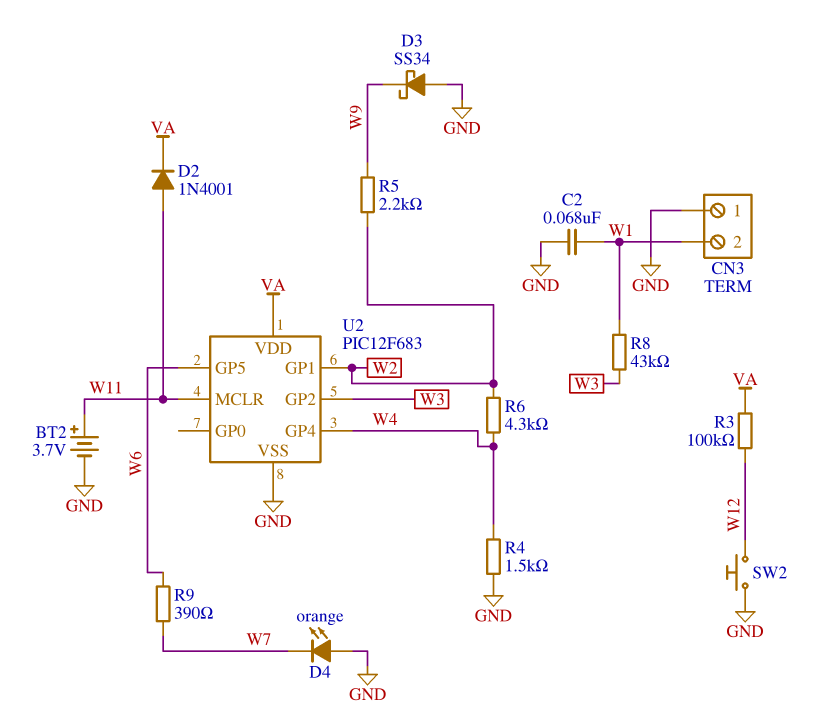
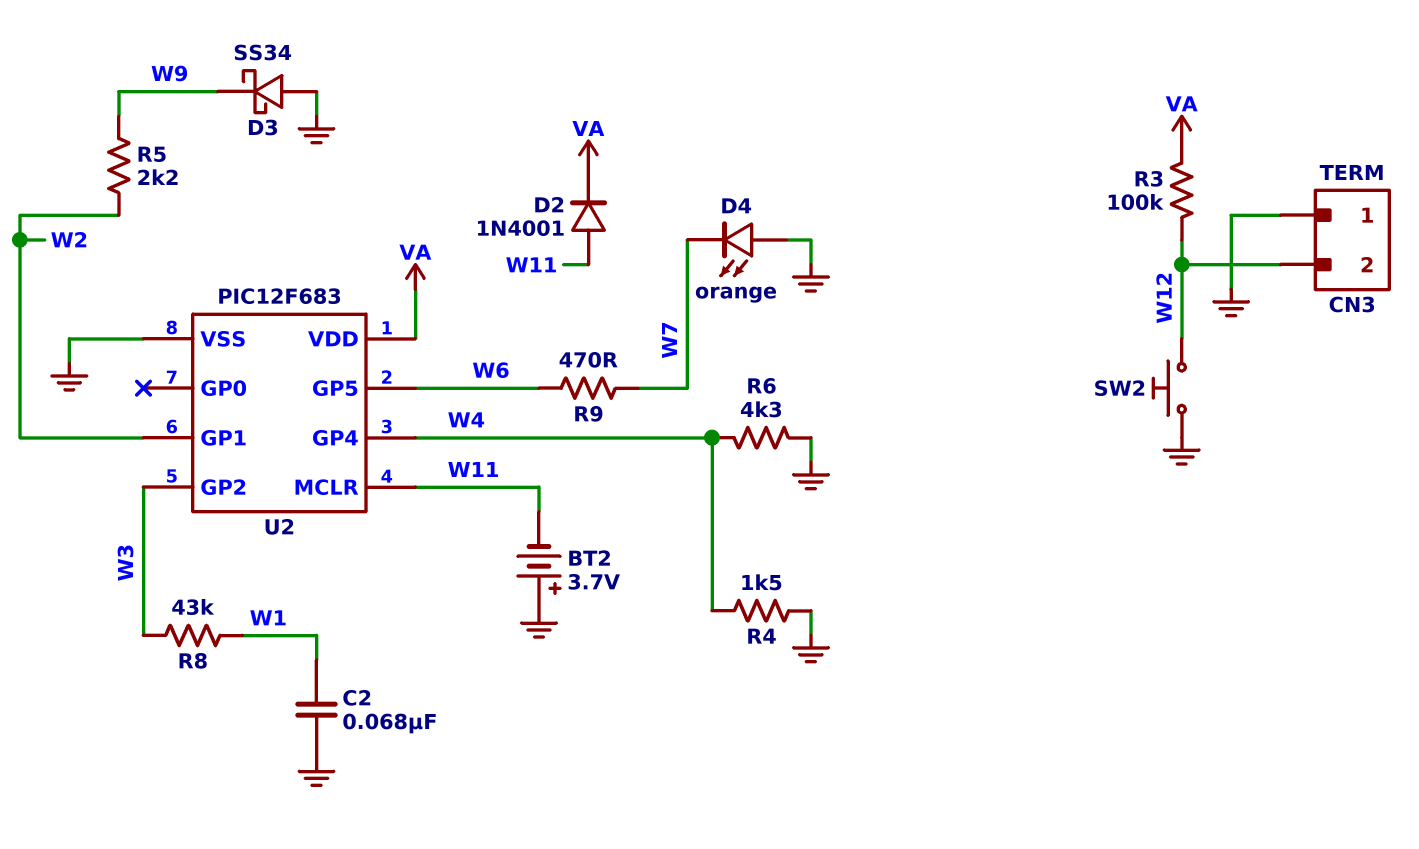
BT2: 3.7V (plus W11, minus GND) -> 3.7V (plus GND, minus W11)
CN3 pin 2: W1 -> W12
R6: 4.3k (W2, W4) -> 4.3k (GND, W4)
R9: 390 (W6, W7) -> 470 (W6, W7)

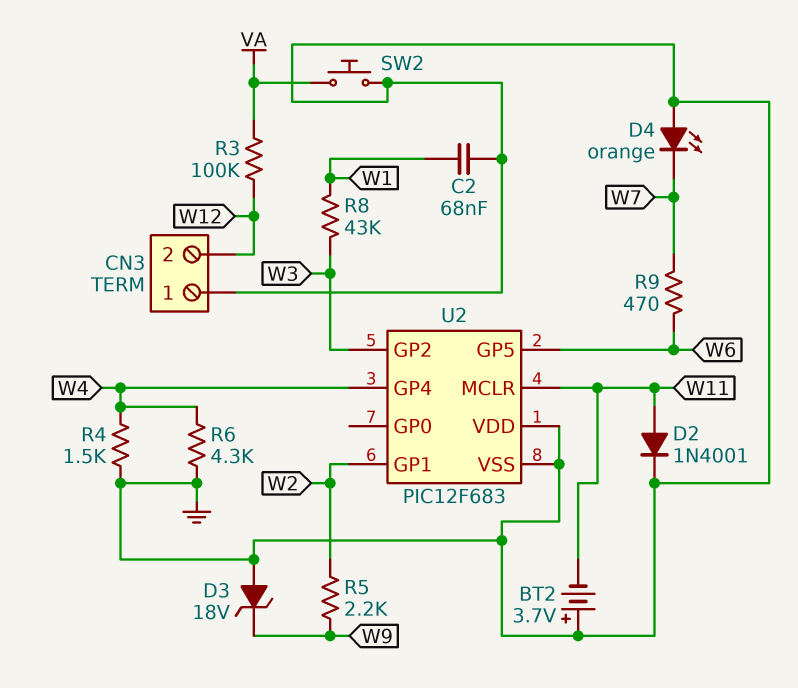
D2: diode 1N4001 (A W11, K VA) -> diode 1N4001 (A W11, K GND)
D3: schottky SS34 (A GND, K W9) -> zener 18V (A GND, K W9)
SW2: button (GND, W12) -> button (GND, VA)
U2 pin VDD: VA -> GND

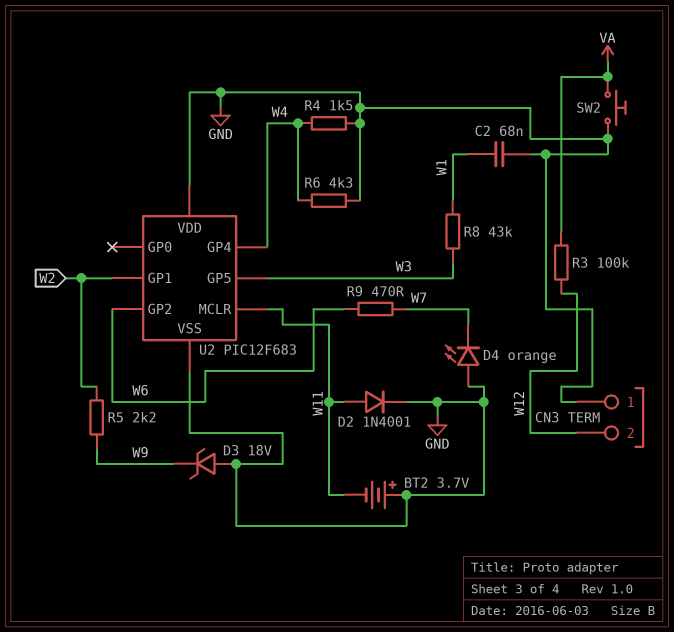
U2 pin GP2: W3 -> W6
U2 pin GP5: W6 -> W3

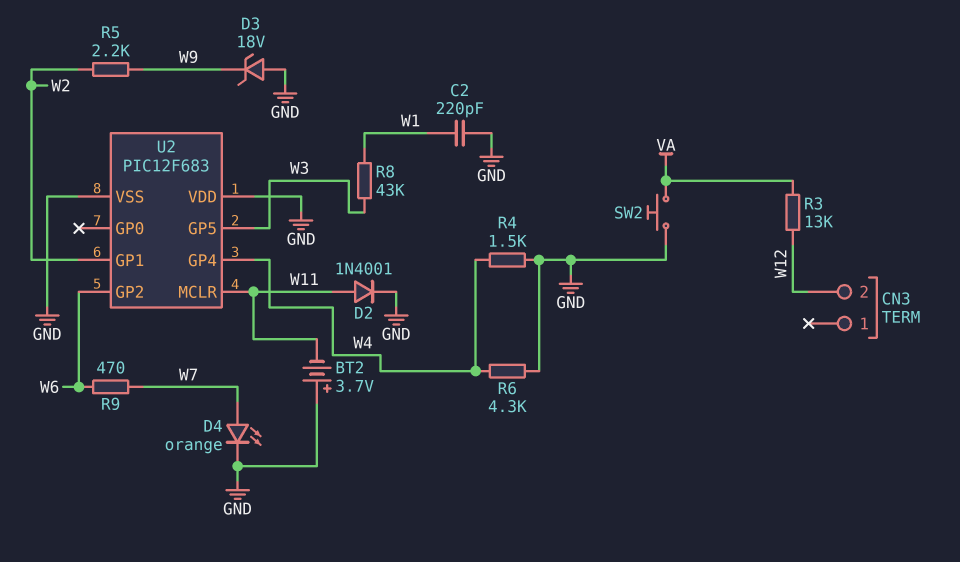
C2: 68nF (GND, W1) -> 220pF (GND, W1)
CN3 pin 1: GND -> none
D4: LED orange (A GND, K W7) -> LED orange (A W7, K GND)
R3: 100k (VA, W12) -> 13k (VA, W12)

